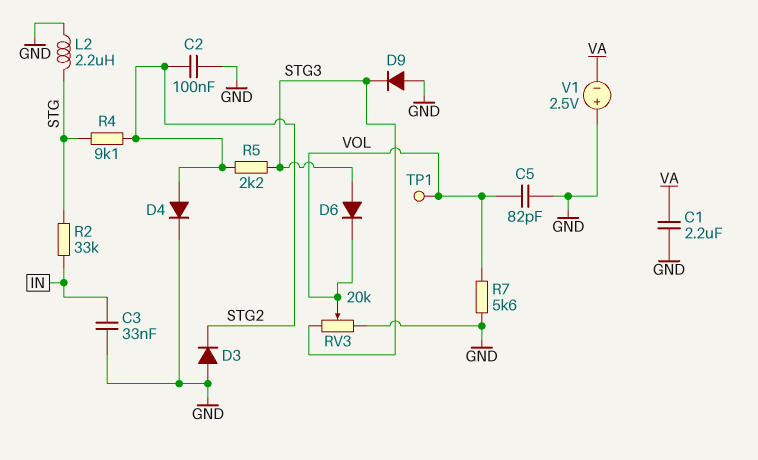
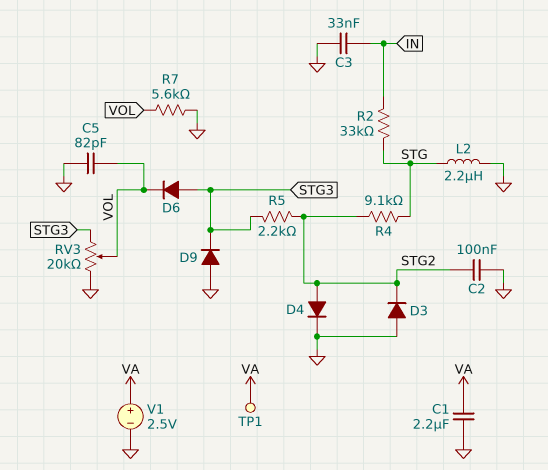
TP1: test point (VOL) -> test point (VA)
V1: 2.5V (plus GND, minus VA) -> 2.5V (plus VA, minus GND)

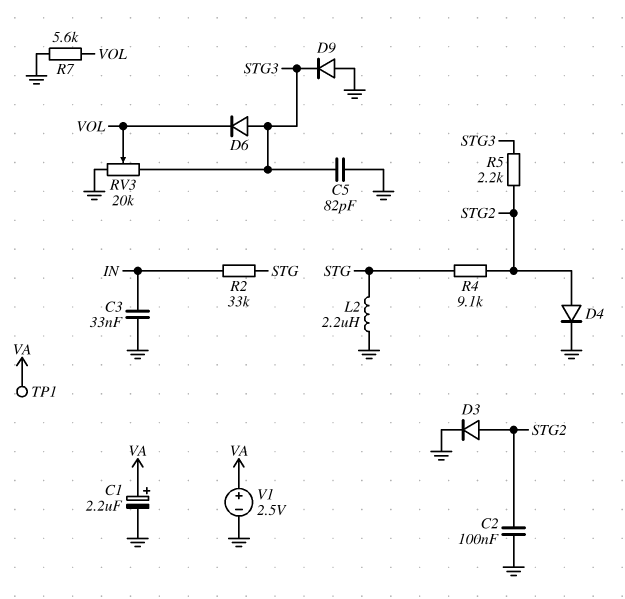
C1: 2.2uF (GND, VA) -> 2.2uF (plus VA, minus GND)
C5: 82pF (GND, VOL) -> 82pF (GND, STG3)
D3: diode (A GND, K STG2) -> diode (A STG2, K GND)

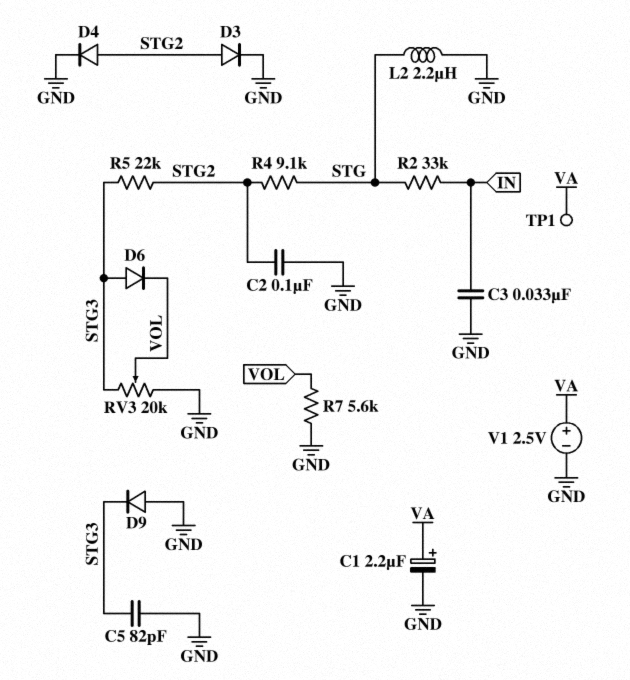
R5: 2.2k (STG2, STG3) -> 22k (STG2, STG3)

